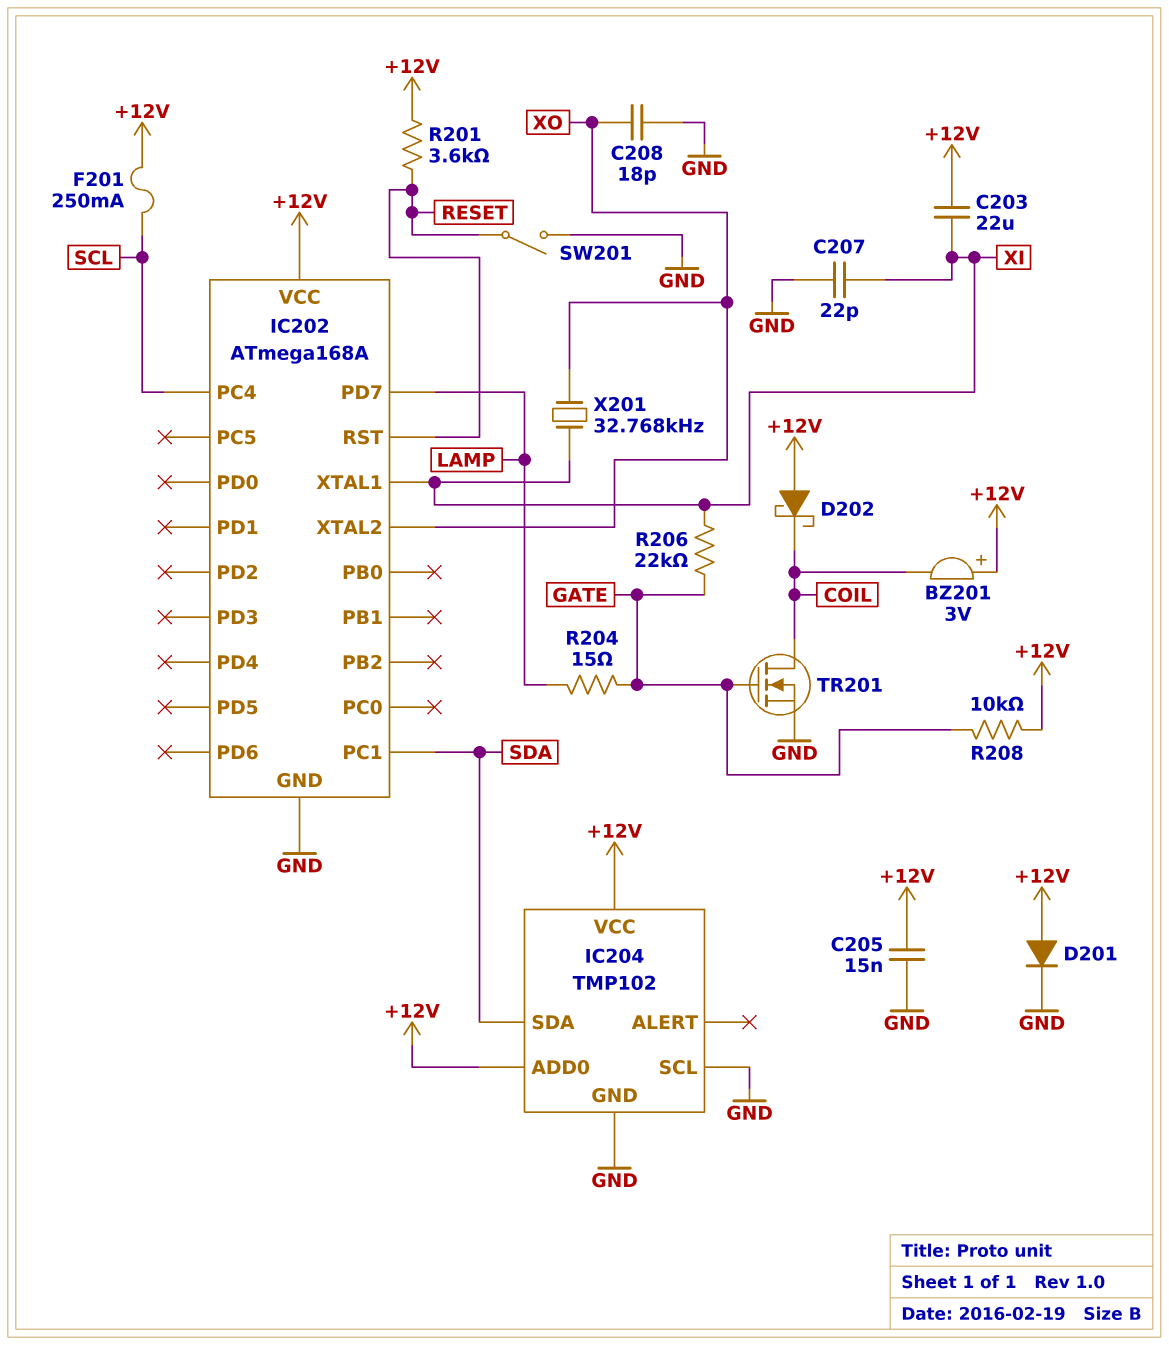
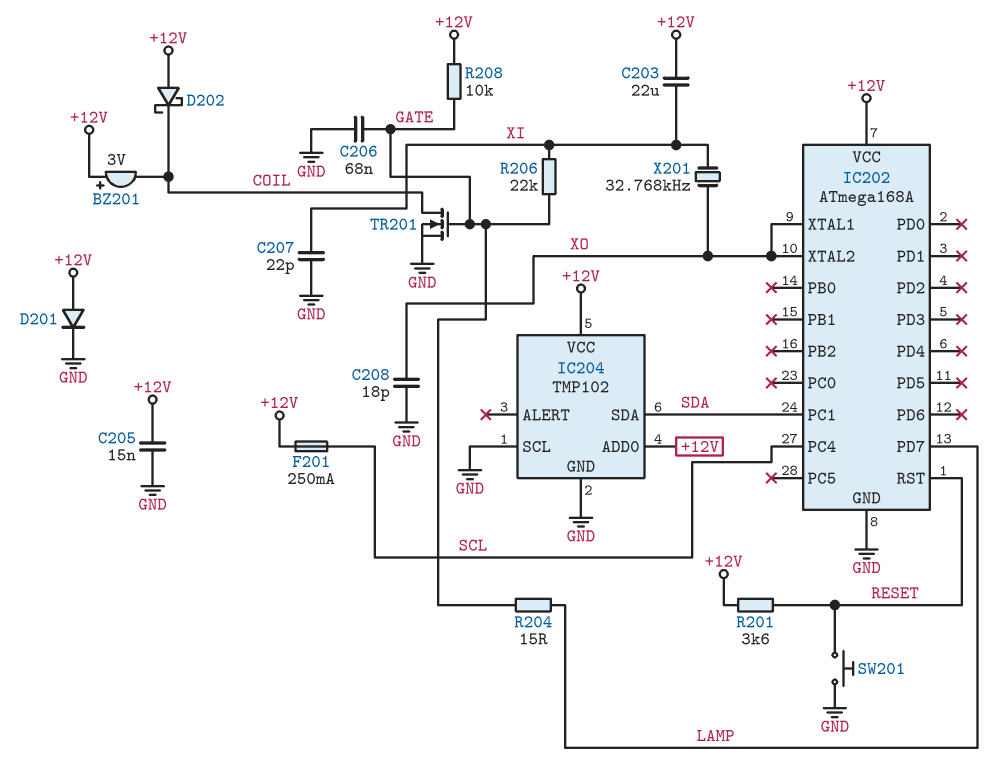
C206: none -> 68nF (GATE, GND)
IC202 pin XTAL1: XI -> XO
SW201: switch (GND, RESET) -> button (GND, RESET)

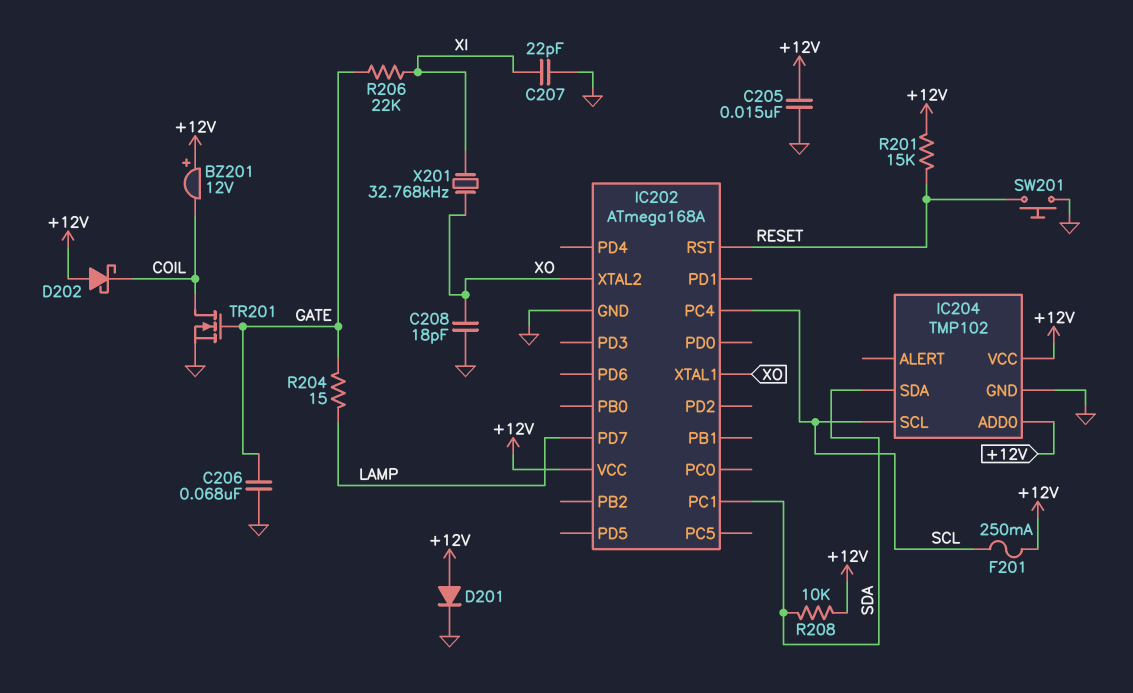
BZ201: buzzer 3V (plus +12V, minus COIL) -> buzzer 12V (plus +12V, minus COIL)
C203: 22uF (+12V, XI) -> none
IC204 pin SCL: GND -> SCL
R201: 3.6k (+12V, RESET) -> 15k (+12V, RESET)
R208: 10k (+12V, GATE) -> 10k (+12V, SDA)

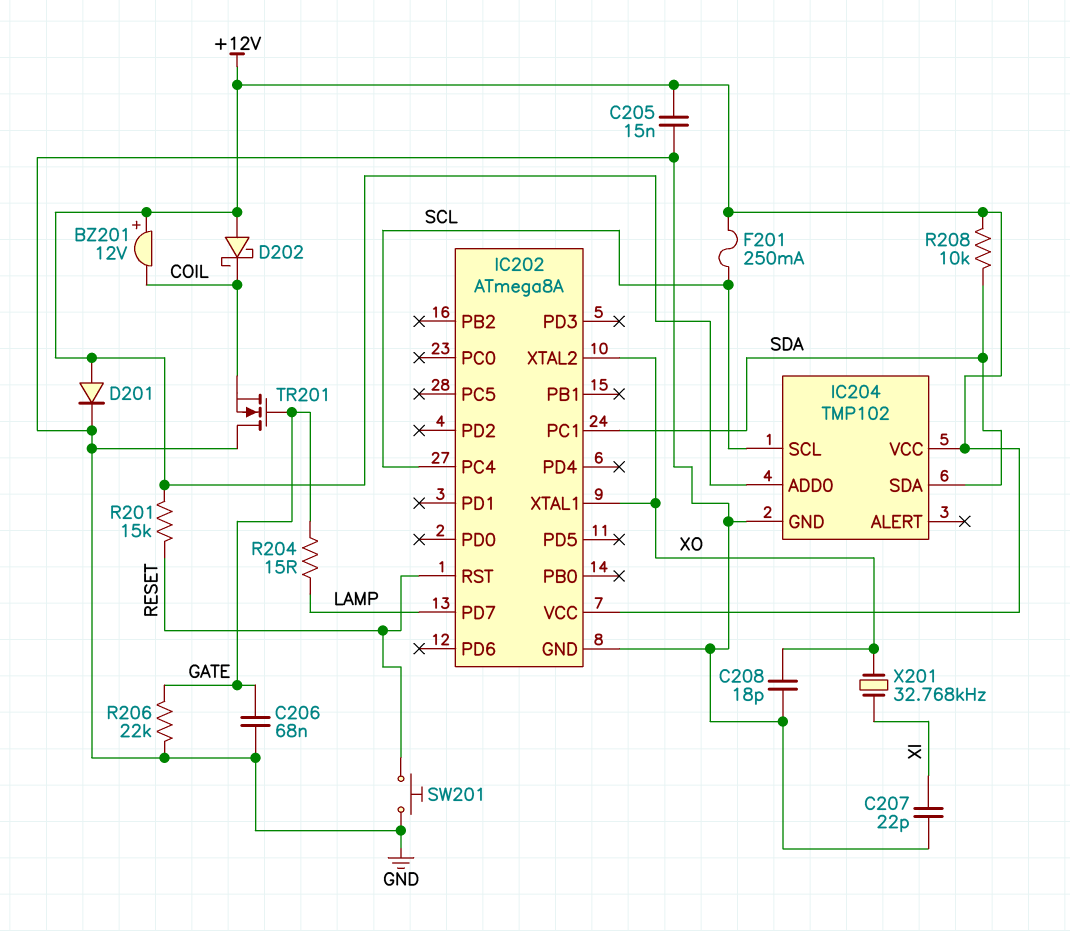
IC202: ATmega168A -> ATmega8A
R206: 22k (GATE, XI) -> 22k (GATE, GND)
TR201: NMOS (G GATE, D COIL, S GND) -> NMOS (G GATE, D GND, S COIL)

